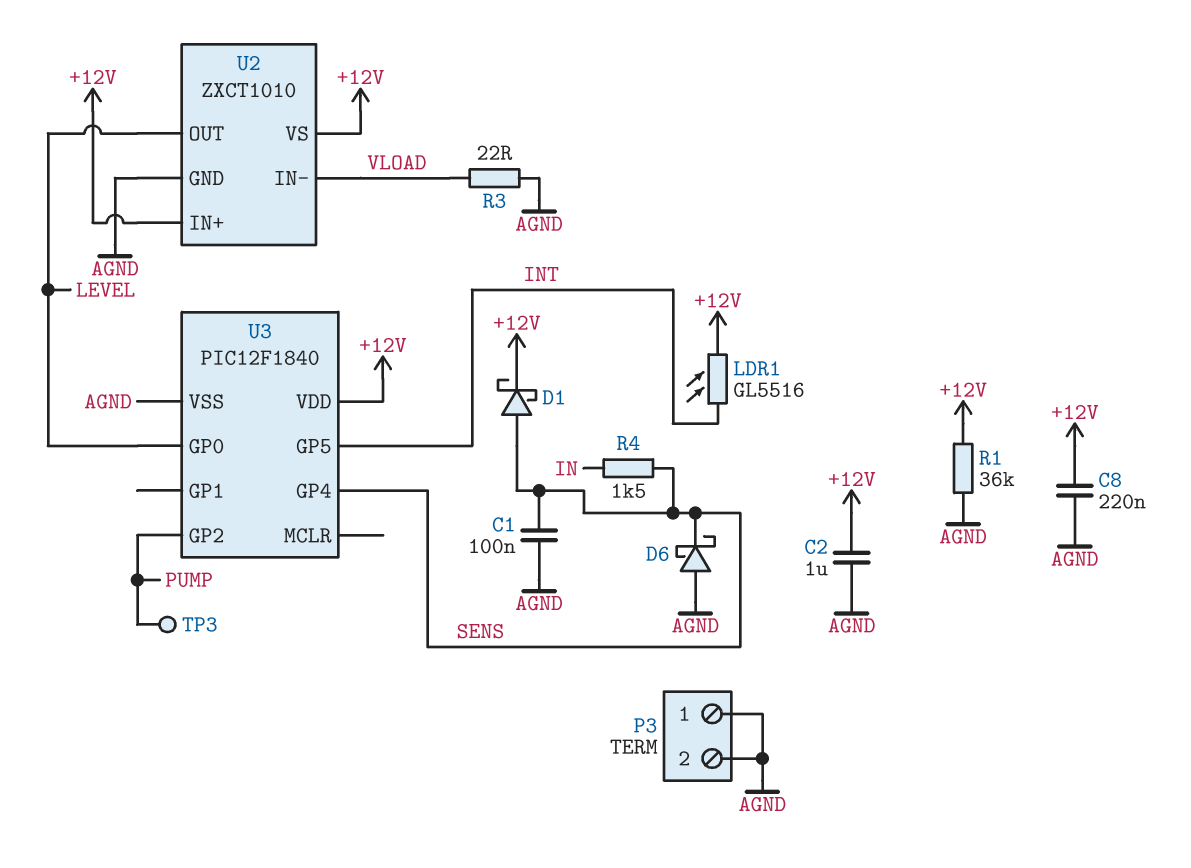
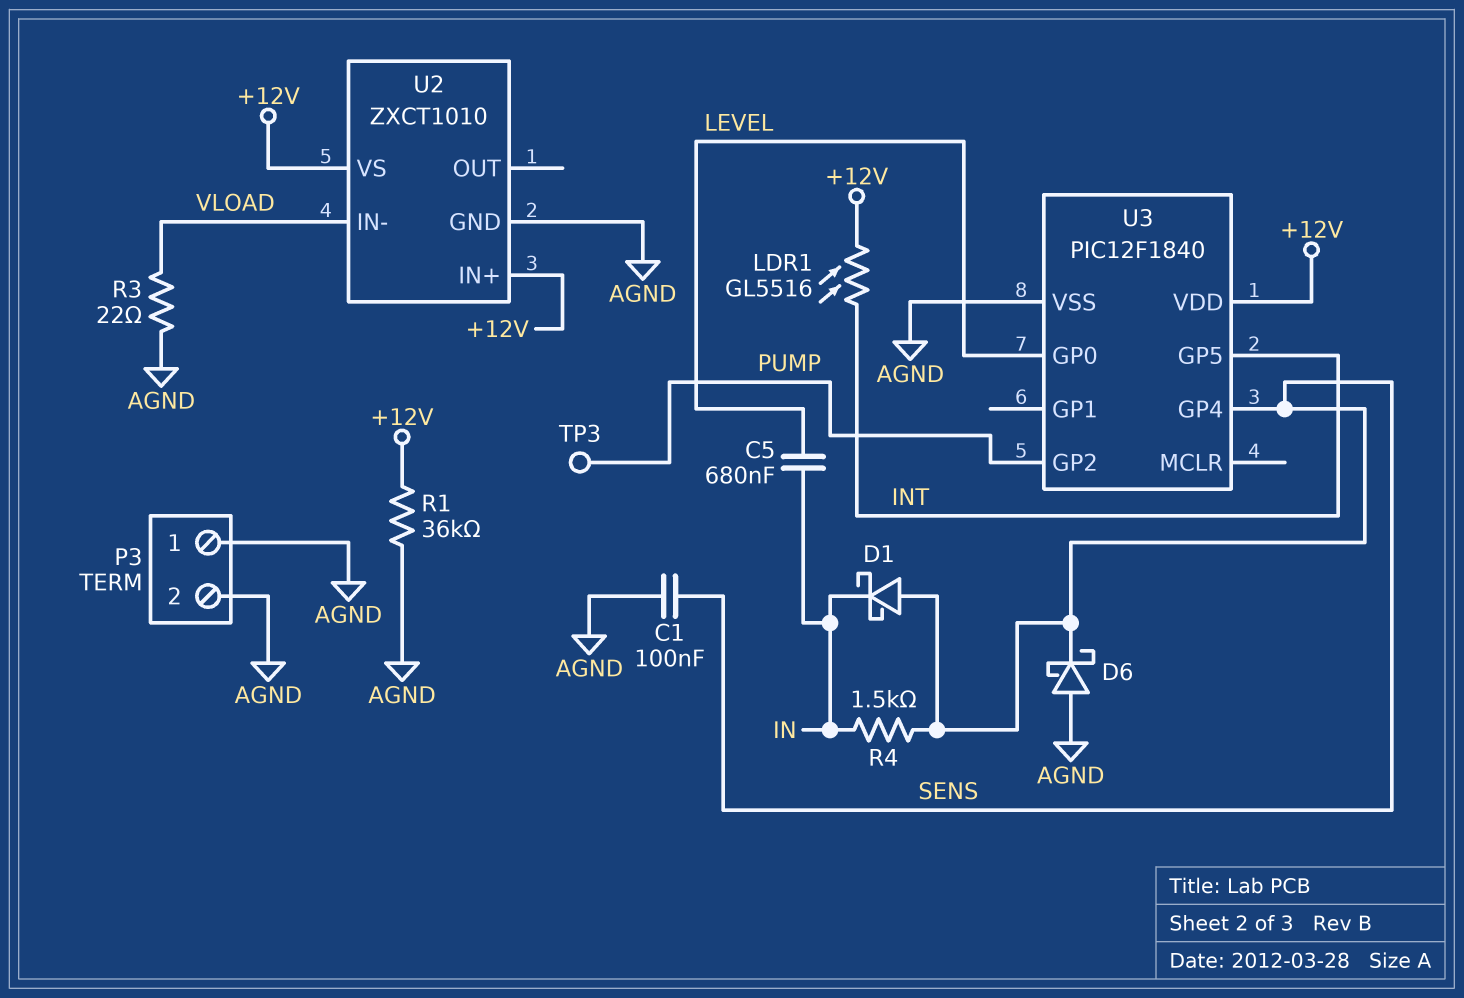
C2: 1uF (+12V, AGND) -> none
C5: none -> 680nF (IN, LEVEL)
C8: 220nF (+12V, AGND) -> none
D1: schottky (A SENS, K +12V) -> schottky (A SENS, K IN)
U2 pin OUT: LEVEL -> none

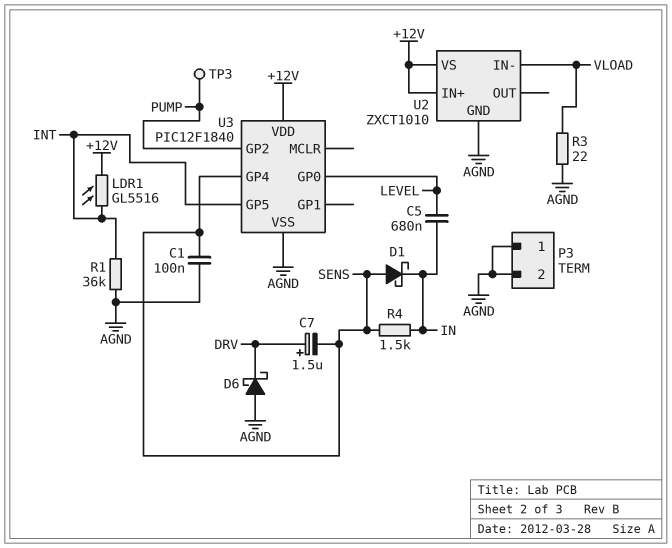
C7: none -> 1.5uF (plus DRV, minus SENS)
D6: schottky (A AGND, K SENS) -> schottky (A AGND, K DRV)
R1: 36k (+12V, AGND) -> 36k (AGND, INT)

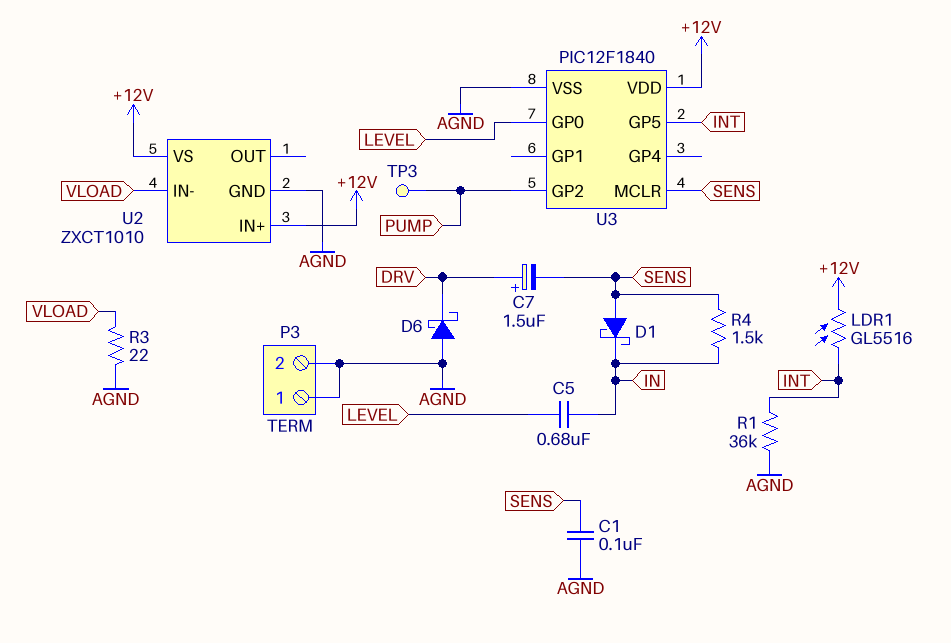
U3 pin GP4: SENS -> none
U3 pin MCLR: none -> SENS

